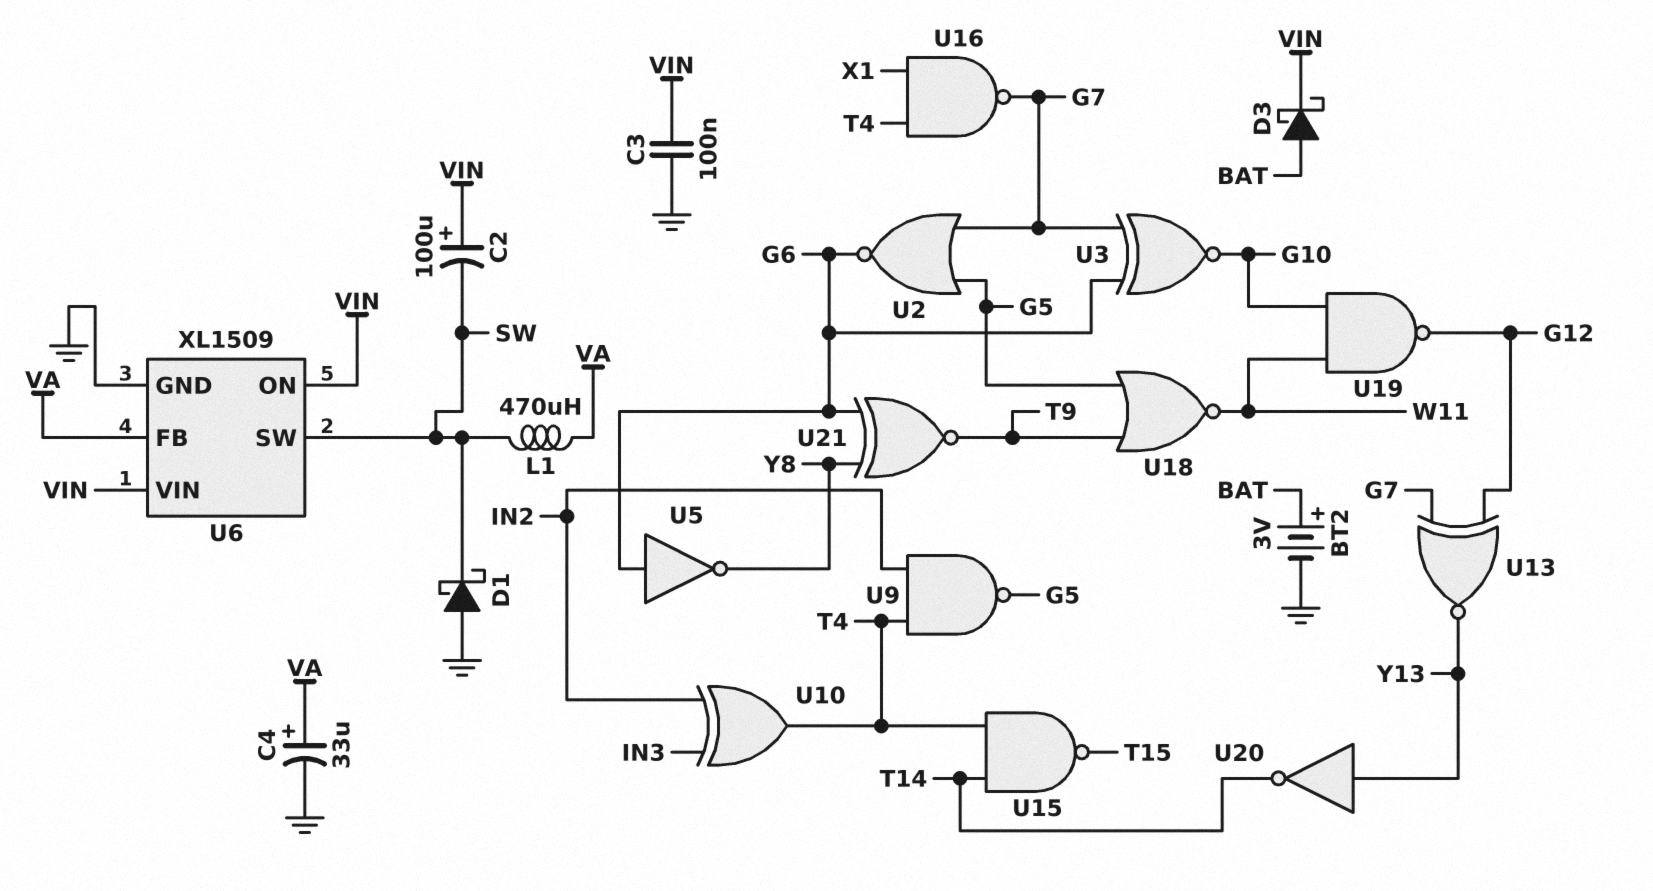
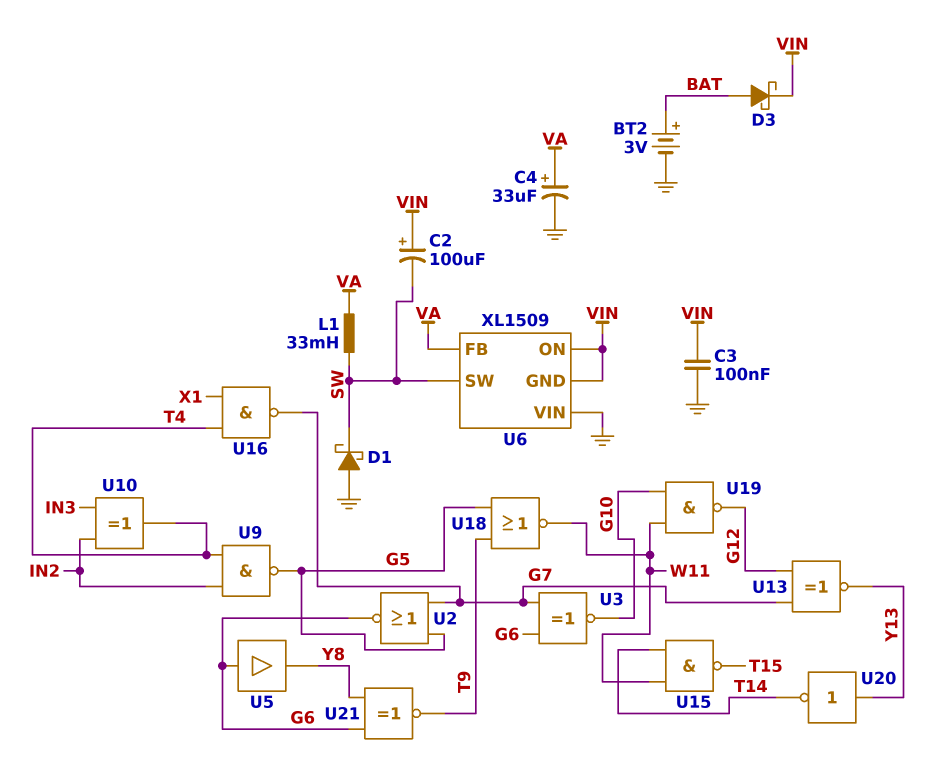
L1: 470uH (SW, VA) -> 33mH (SW, VA)
U5: NOT (in G6, out Y8) -> buffer (in G6, out Y8)
U6 pin GND: GND -> VIN
U6 pin VIN: VIN -> GND
U15: NAND (in T4, in T14, out T15) -> NAND (in T14, in W11, out T15)

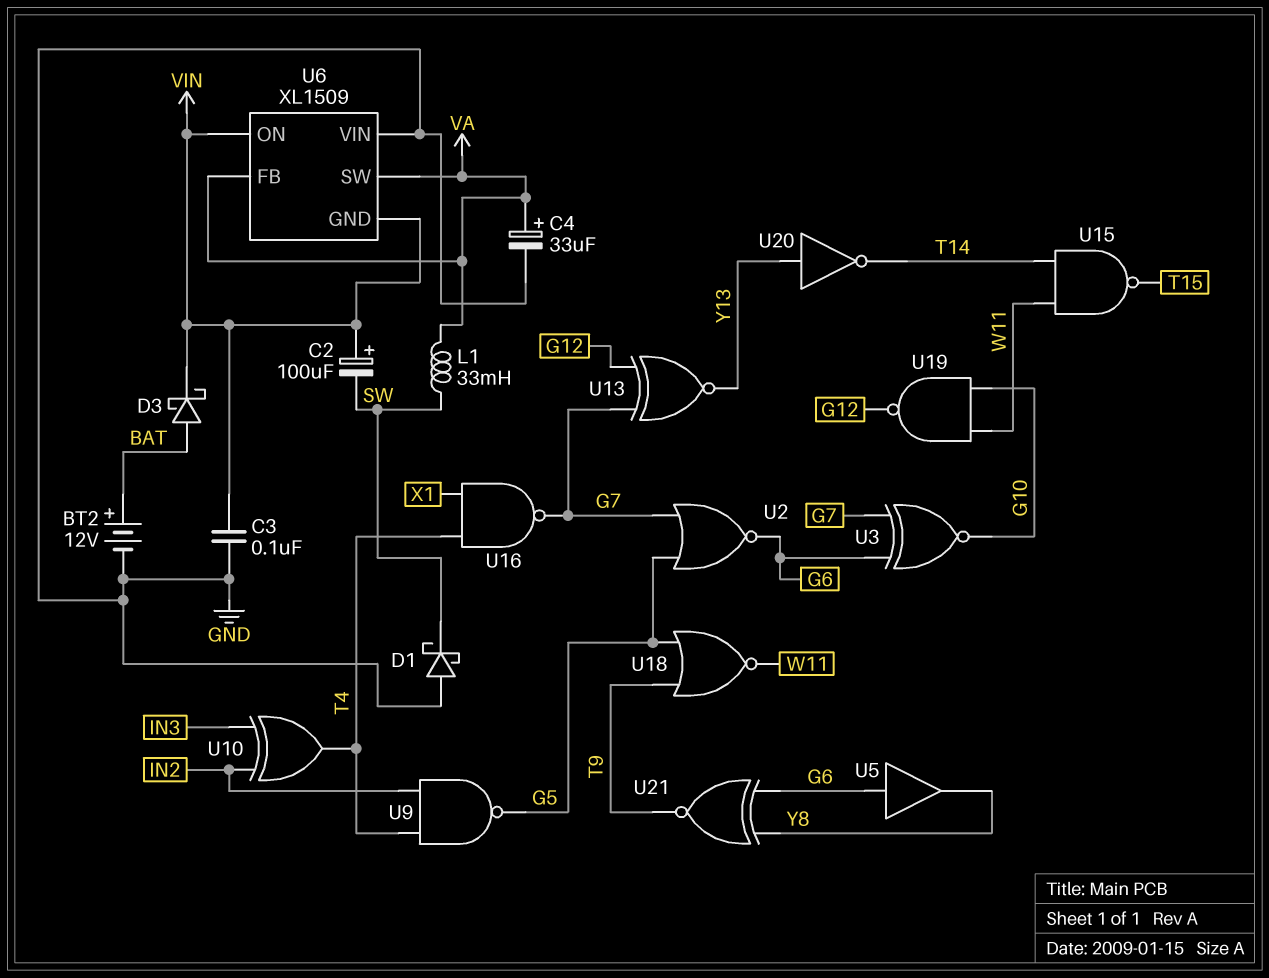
BT2: 3V (plus BAT, minus GND) -> 12V (plus BAT, minus GND)
U6 pin SW: SW -> VA

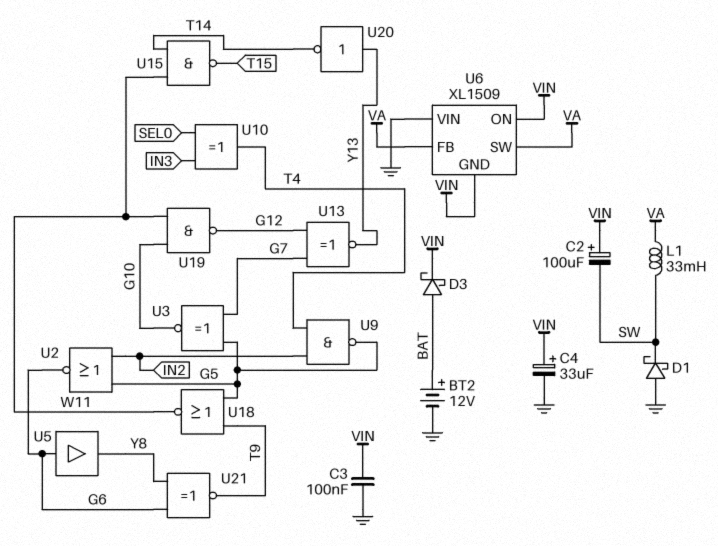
C4: 33uF (plus VA, minus GND) -> 33uF (plus VIN, minus GND)
U2: NOR (in G5, in G7, out G6) -> NOR (in G5, in IN2, out G6)
U3: XNOR (in G6, in G7, out G10) -> XNOR (in G5, in G7, out G10)
U10: XOR (in IN2, in IN3, out T4) -> XOR (in IN3, in SEL0, out T4)
U16: NAND (in T4, in X1, out G7) -> none

